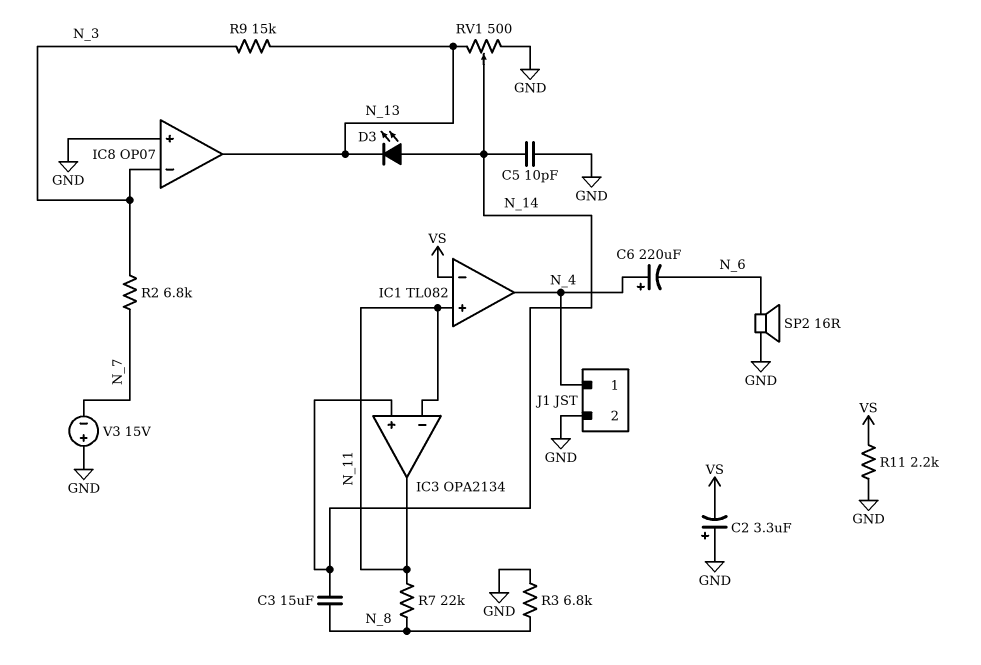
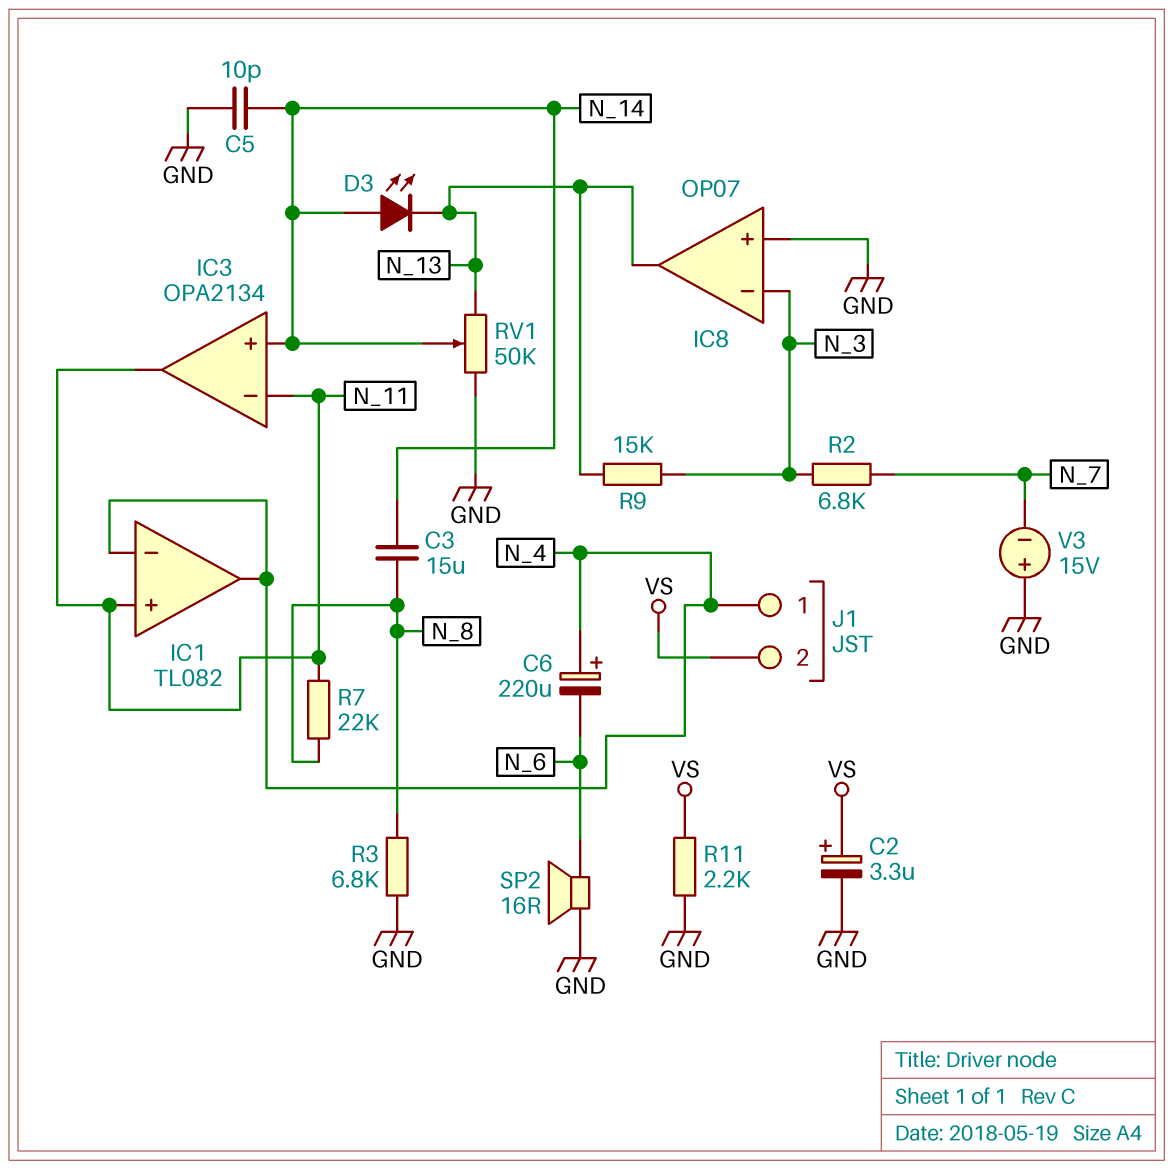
C2: 3.3uF (plus GND, minus VS) -> 3.3uF (plus VS, minus GND)
IC1 pin in-: VS -> N_4
J1 pin 2: GND -> VS
RV1: 500 (GND, N_13, wiper N_14) -> 50k (GND, N_13, wiper N_14)

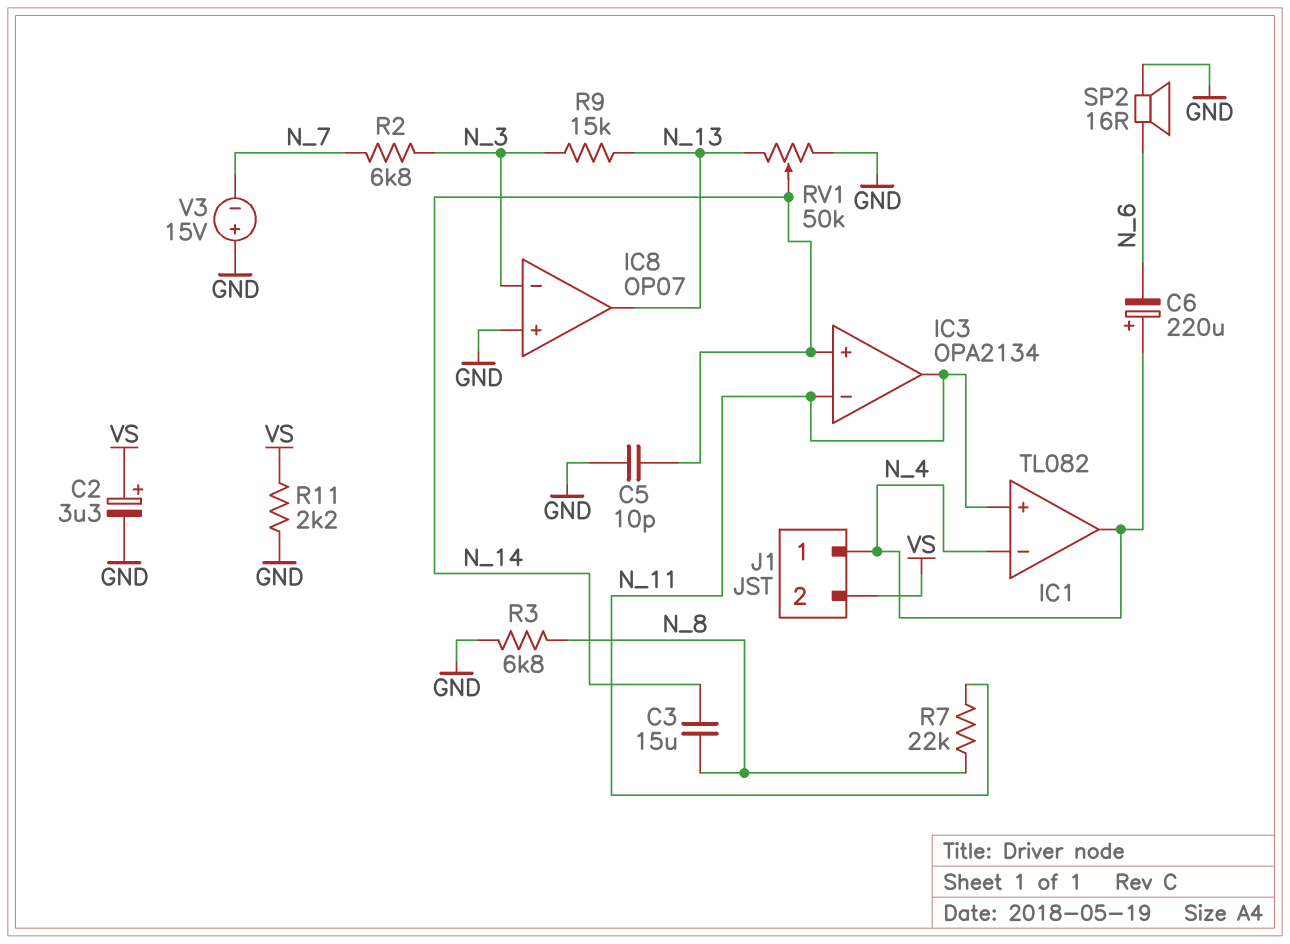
D3: LED (A N_14, K N_13) -> none

